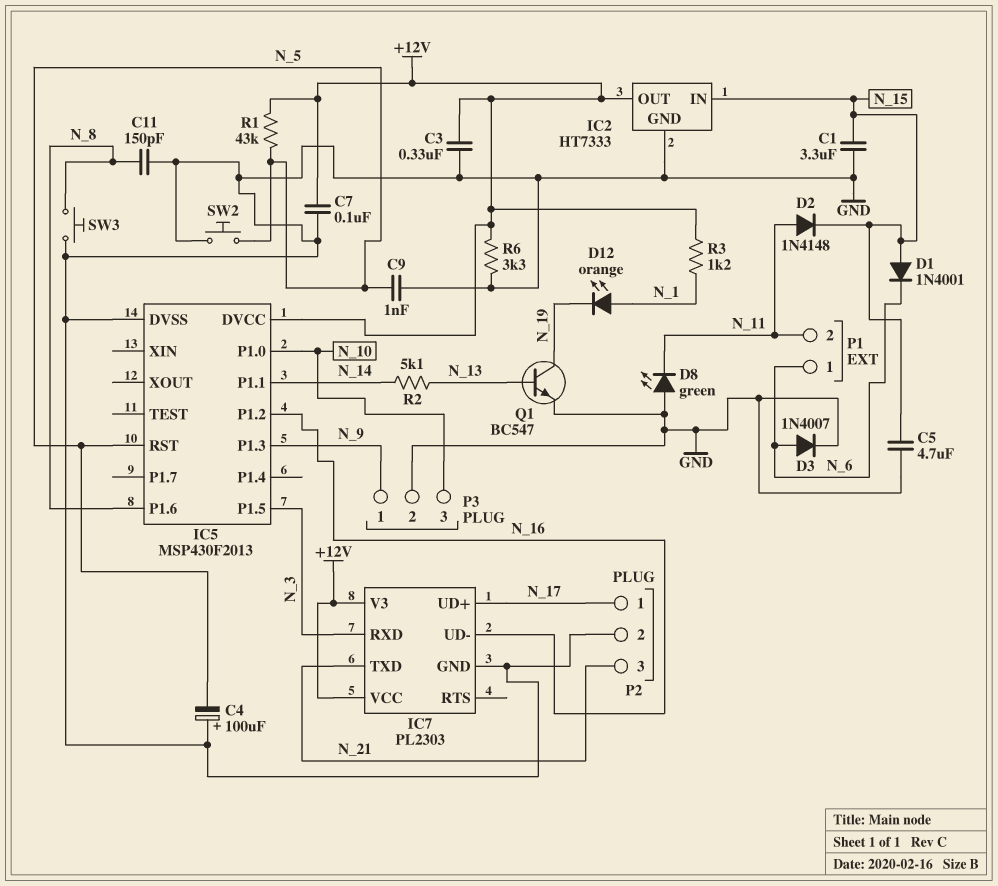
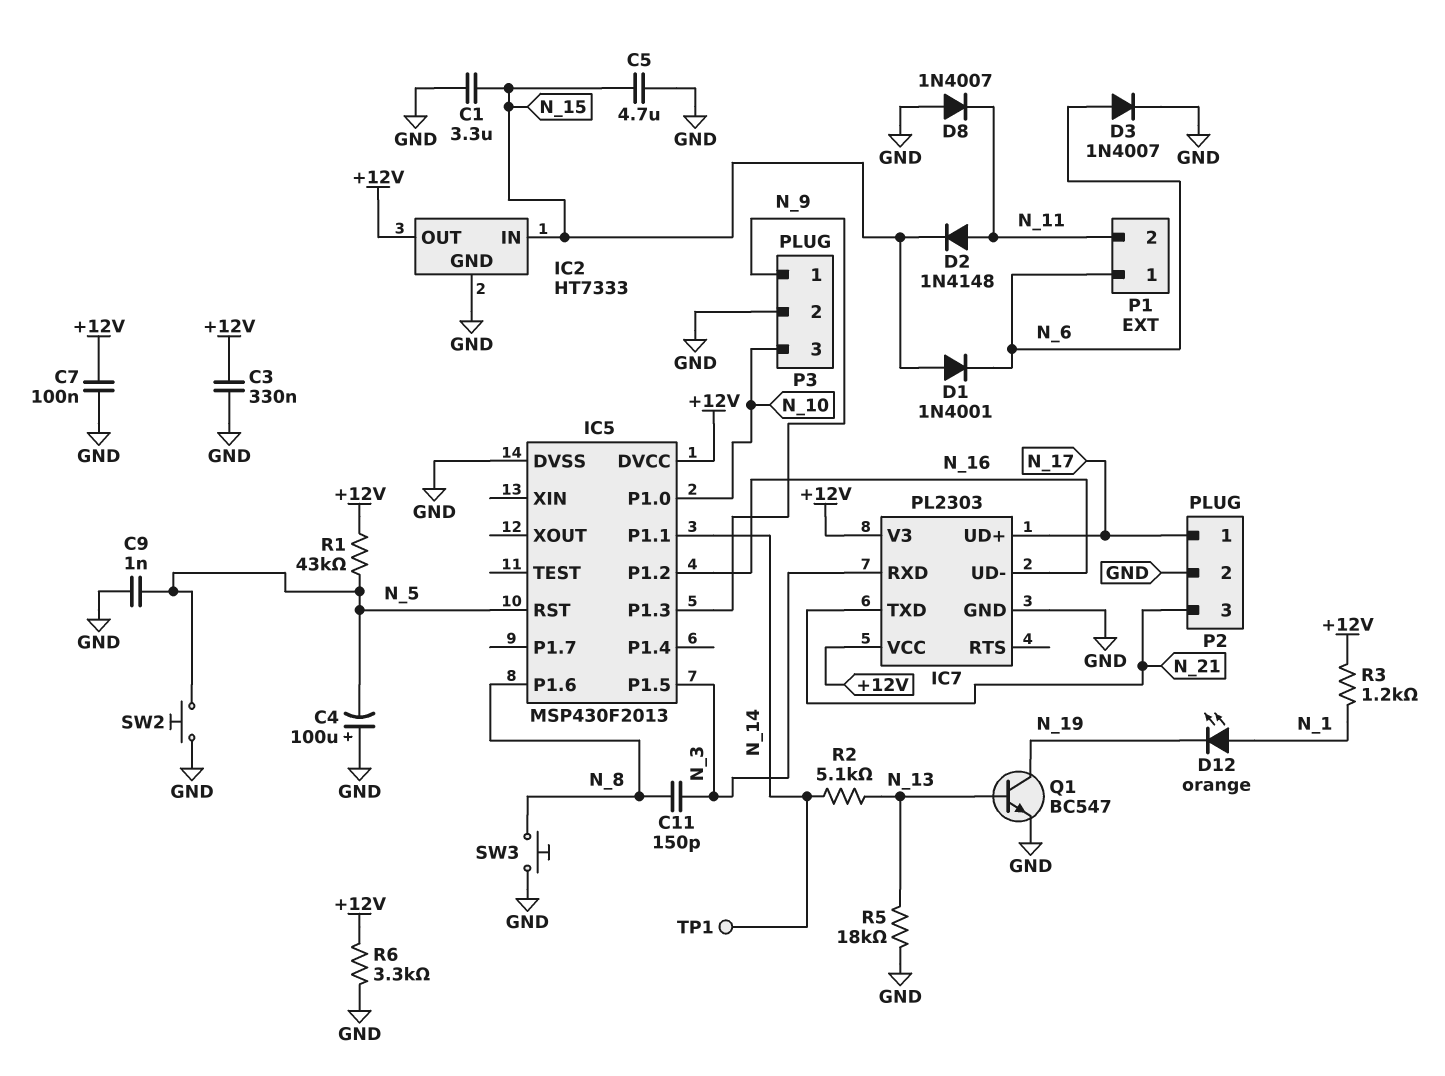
C11: 150pF (GND, N_8) -> 150pF (N_3, N_8)
D8: LED green (A GND, K N_11) -> diode 1N4007 (A GND, K N_11)
R5: none -> 18k (GND, N_13)
TP1: none -> test point (N_14)

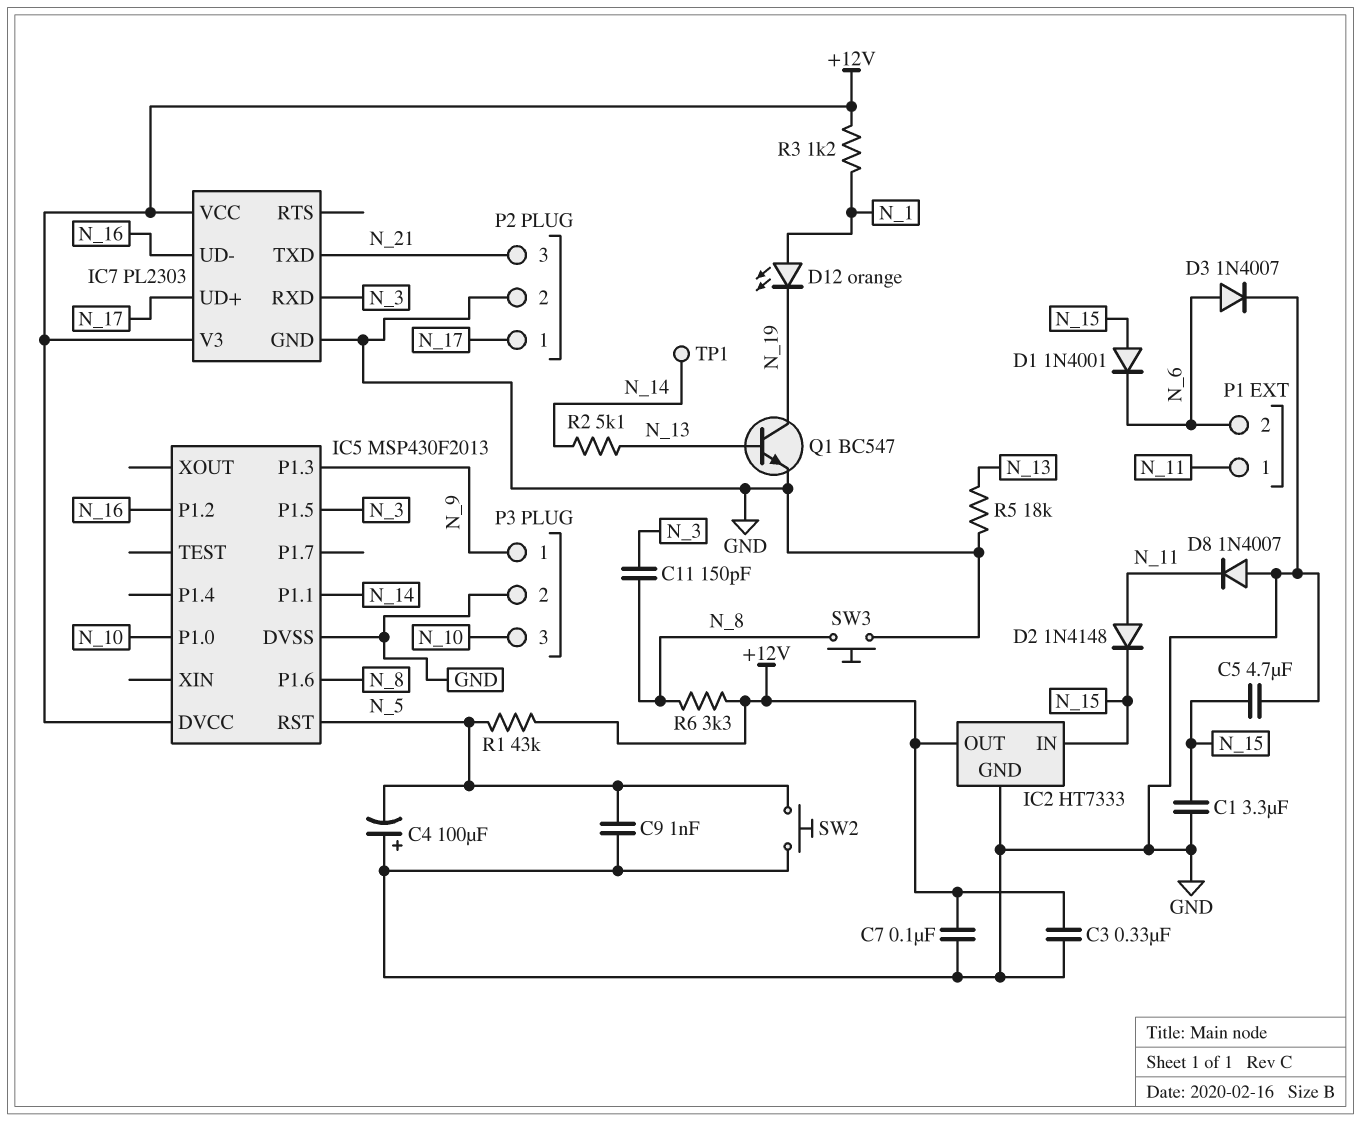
P1 pin 1: N_6 -> N_11
P1 pin 2: N_11 -> N_6
R6: 3.3k (+12V, GND) -> 3.3k (+12V, N_8)

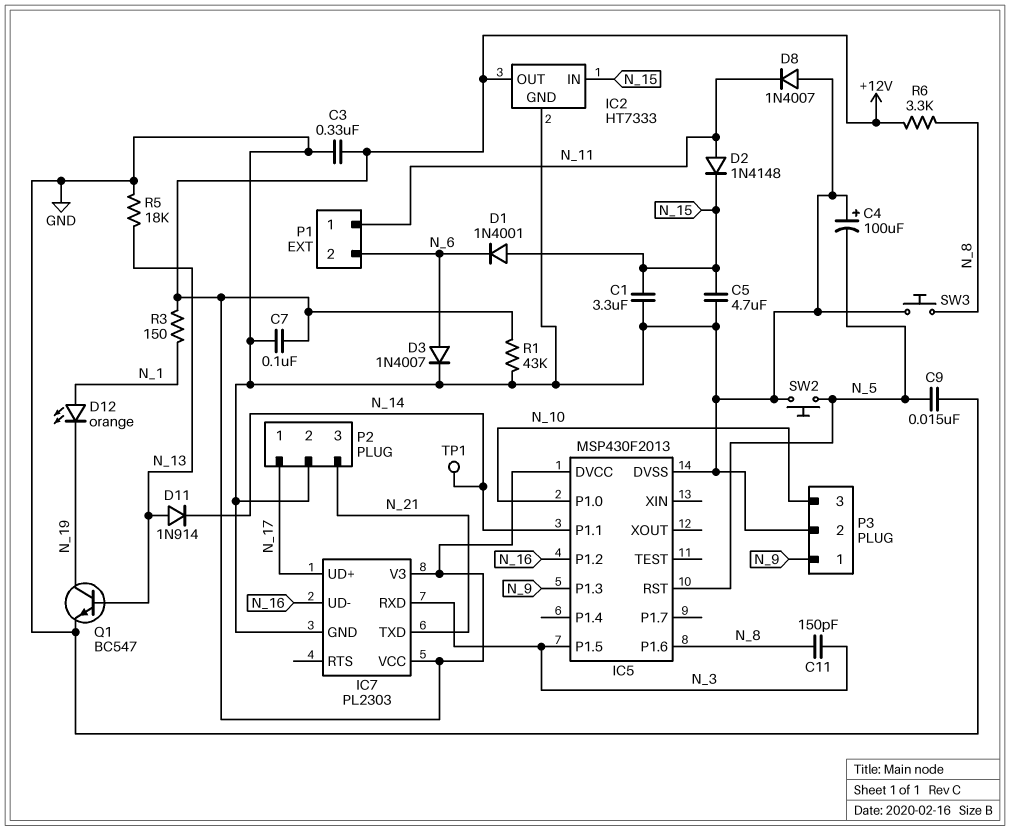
C9: 1nF (GND, N_5) -> 15nF (GND, N_5)
D11: none -> diode 1N914 (A N_13, K N_14)
R1: 43k (+12V, N_5) -> 43k (+12V, GND)
R2: 5.1k (N_13, N_14) -> none
R3: 1.2k (+12V, N_1) -> 150 (+12V, N_1)

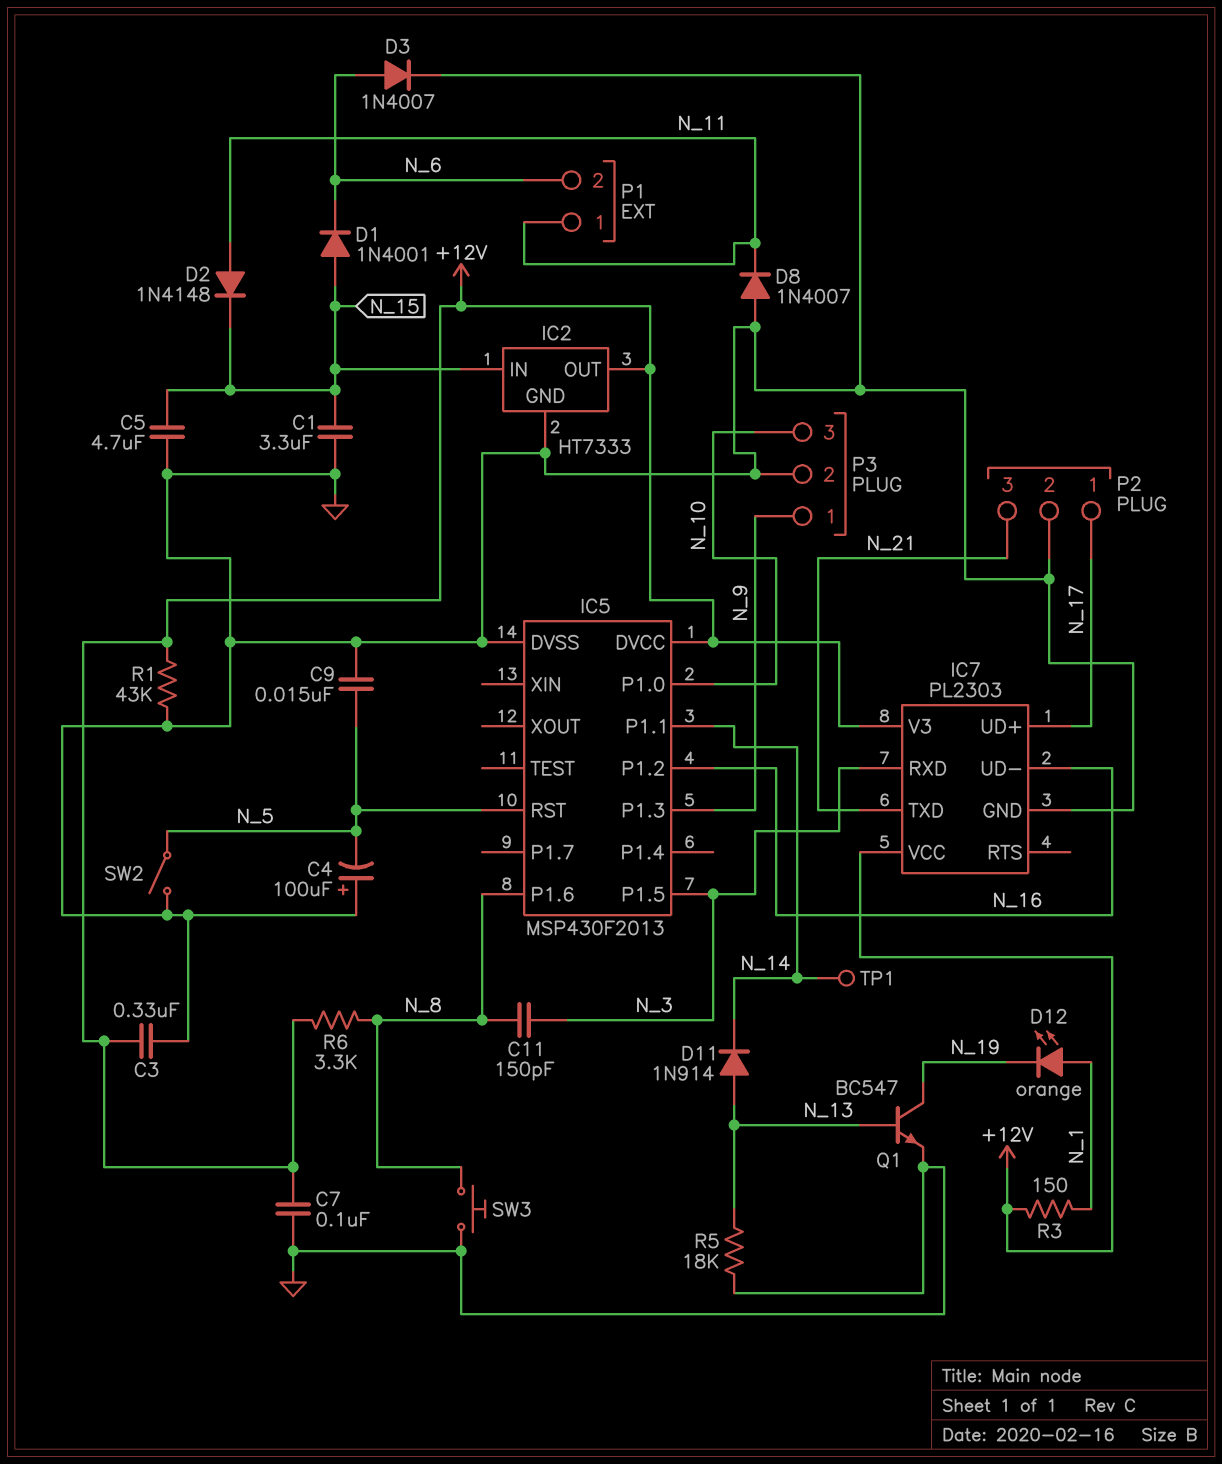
SW2: button (GND, N_5) -> switch (GND, N_5)

